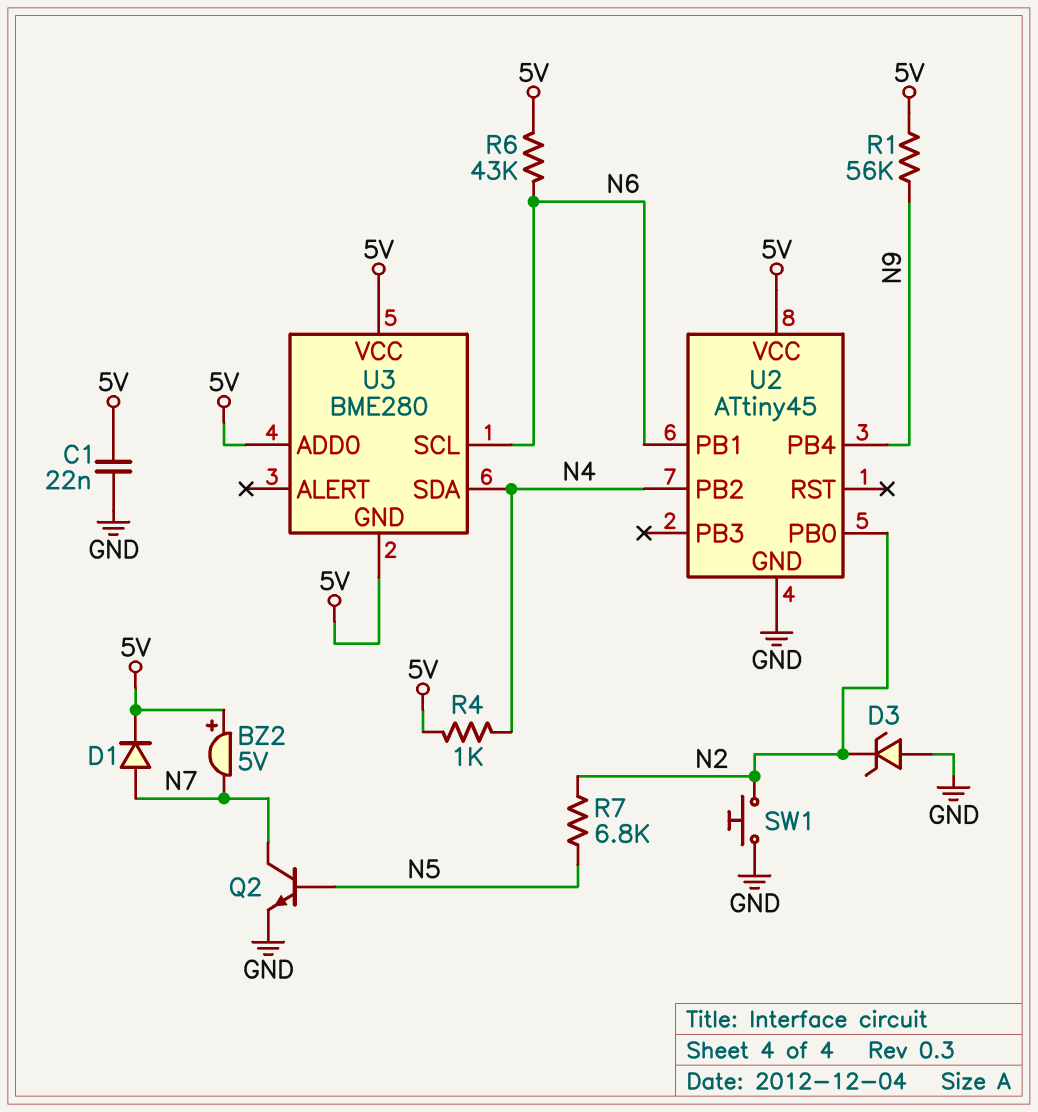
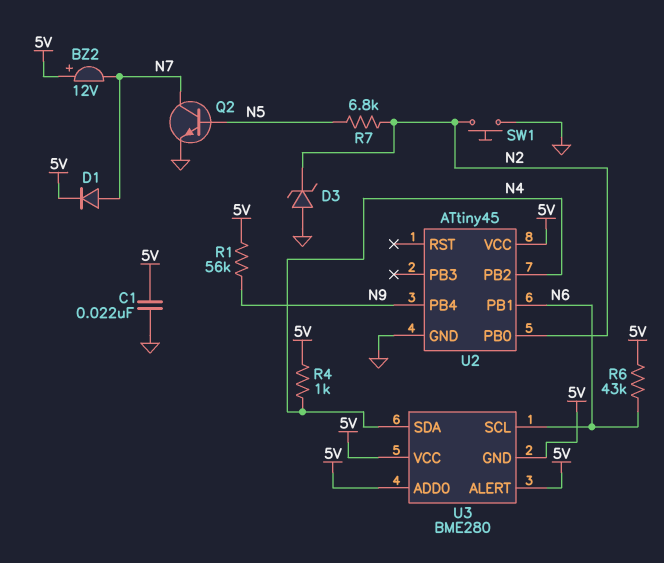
BZ2: buzzer 5V (plus 5V, minus N7) -> buzzer 12V (plus 5V, minus N7)
U3 pin ALERT: none -> 5V

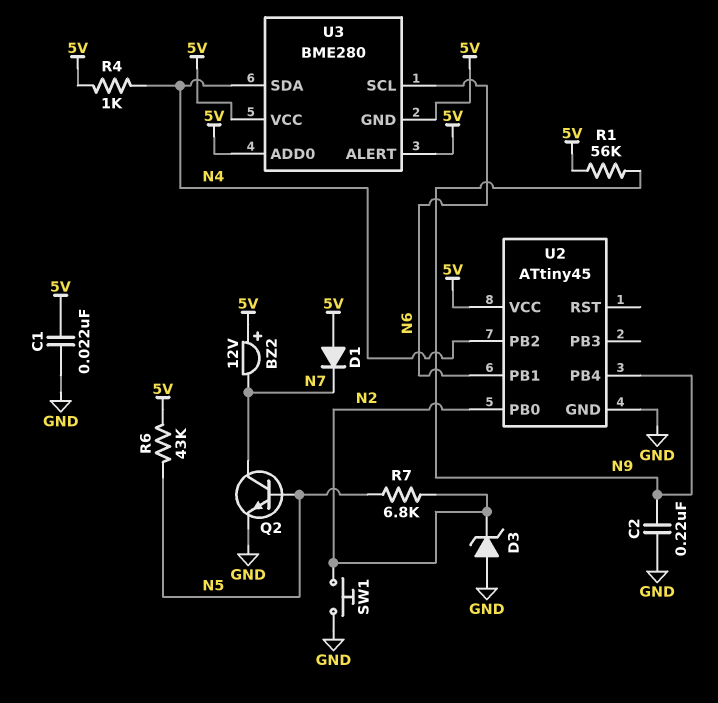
C2: none -> 220nF (GND, N9)
D1: diode (A N7, K 5V) -> diode (A 5V, K N7)
R6: 43k (5V, N6) -> 43k (5V, N5)

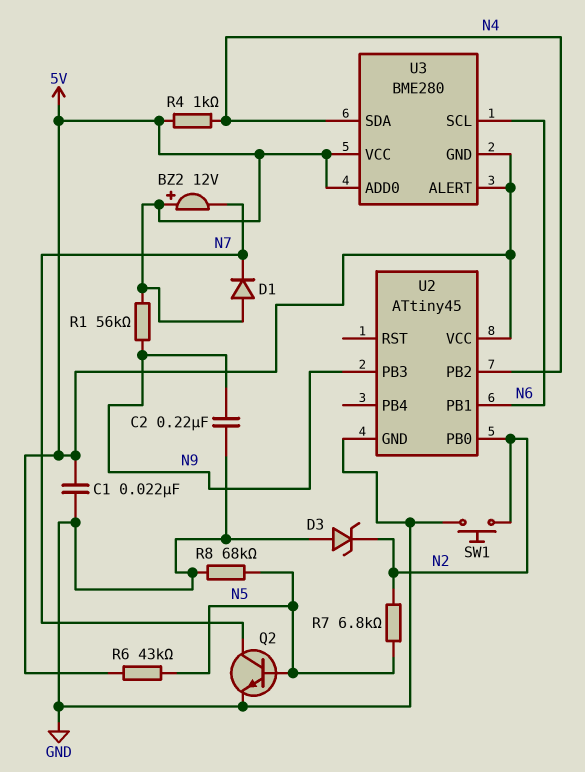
R8: none -> 68k (GND, N5)
U2 pin PB3: none -> N9
U2 pin PB4: N9 -> none

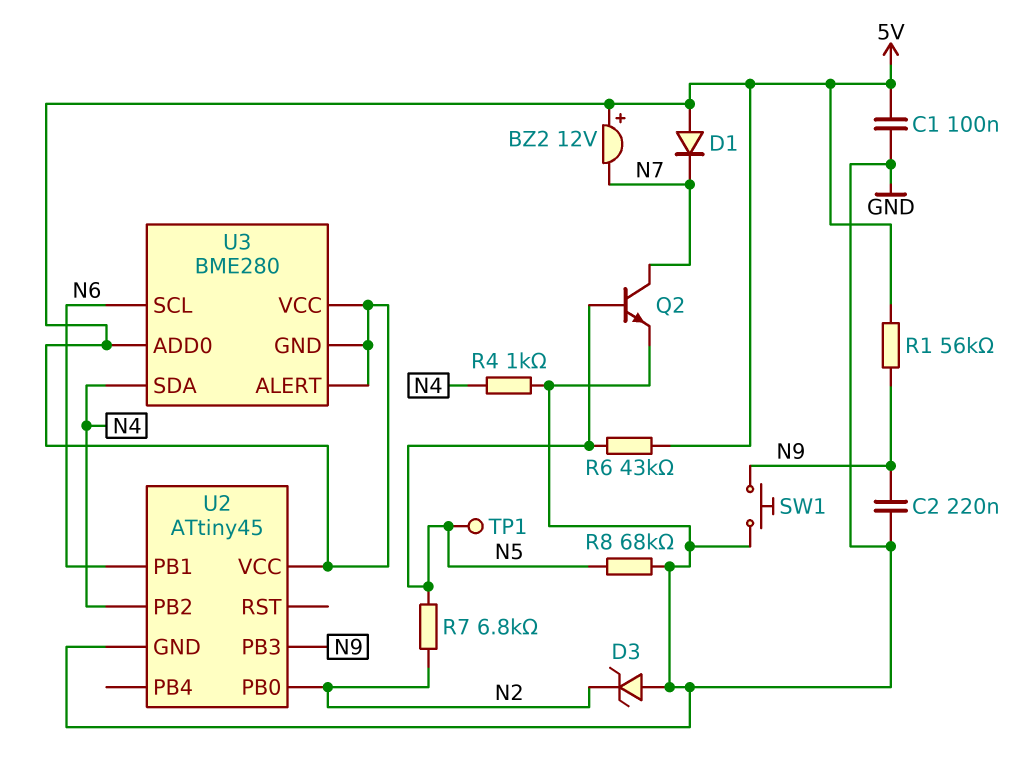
C1: 22nF (5V, GND) -> 100nF (5V, GND)
R4: 1k (5V, N4) -> 1k (GND, N4)
SW1: button (GND, N2) -> button (GND, N9)
TP1: none -> test point (N5)

